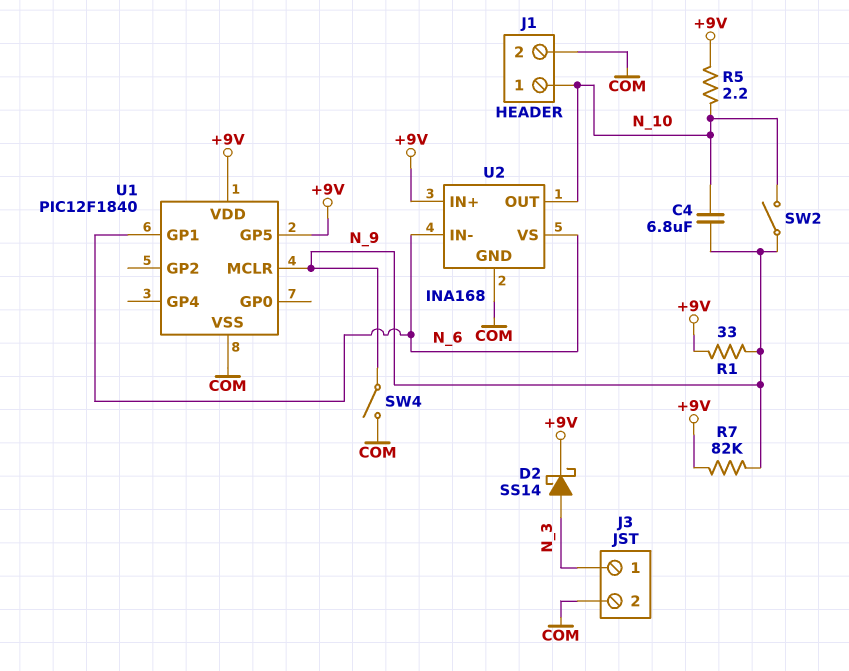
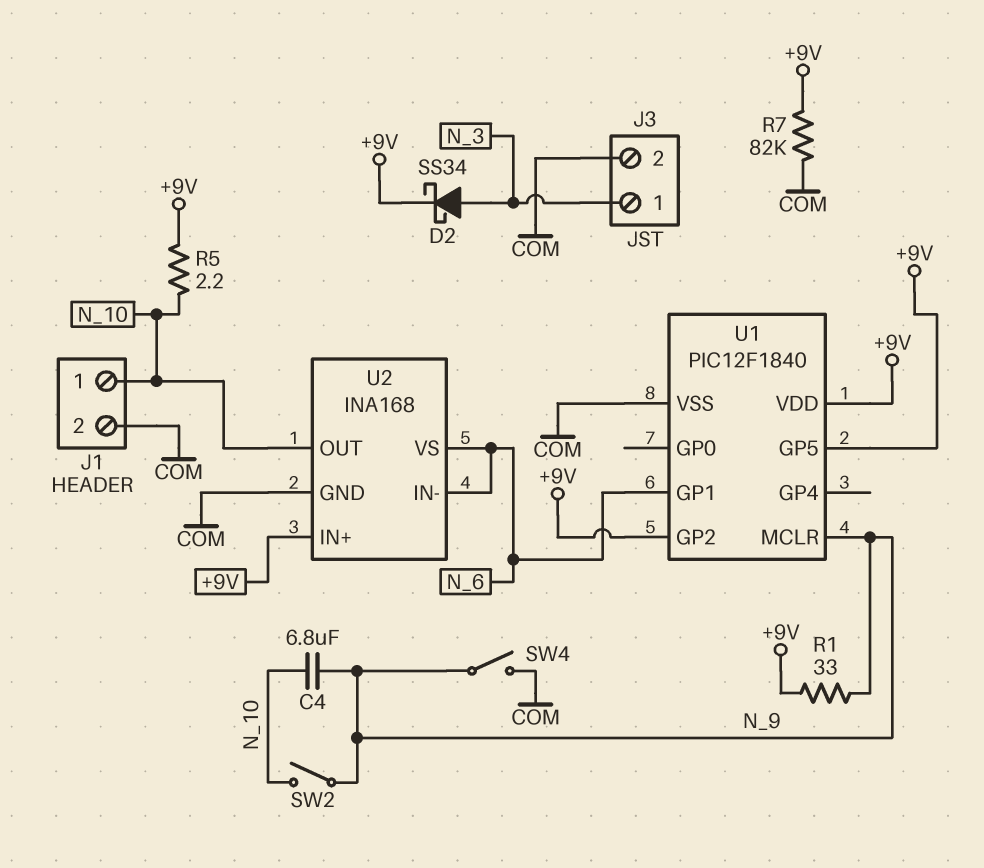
D2: schottky SS14 (A N_3, K +9V) -> schottky SS34 (A N_3, K +9V)
R7: 82k (+9V, N_9) -> 82k (+9V, COM)
U1 pin GP2: none -> +9V

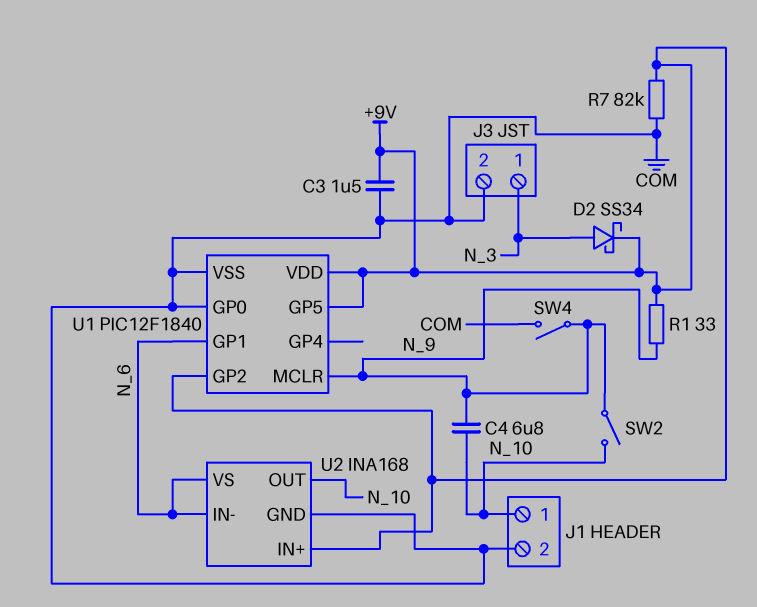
C3: none -> 1.5uF (+9V, COM)
R5: 2.2 (+9V, N_10) -> none
U1 pin GP0: none -> COM

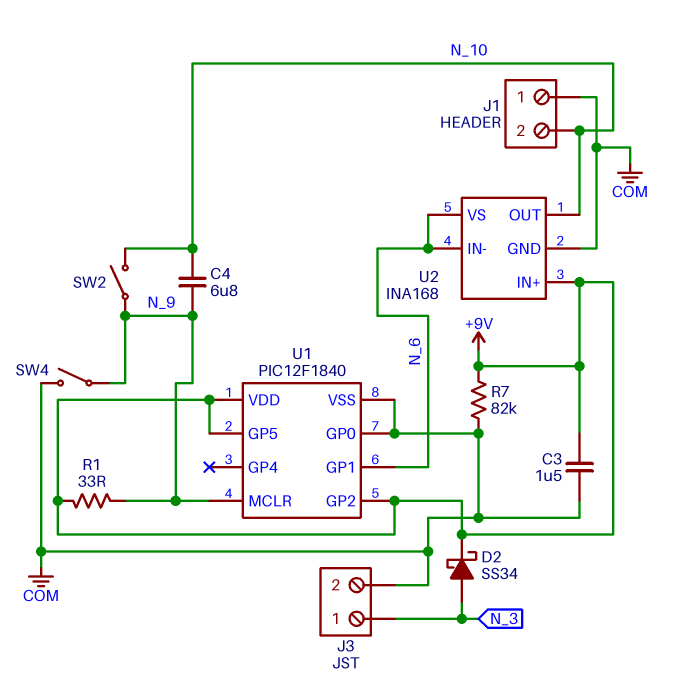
J1 pin 1: N_10 -> COM
J1 pin 2: COM -> N_10

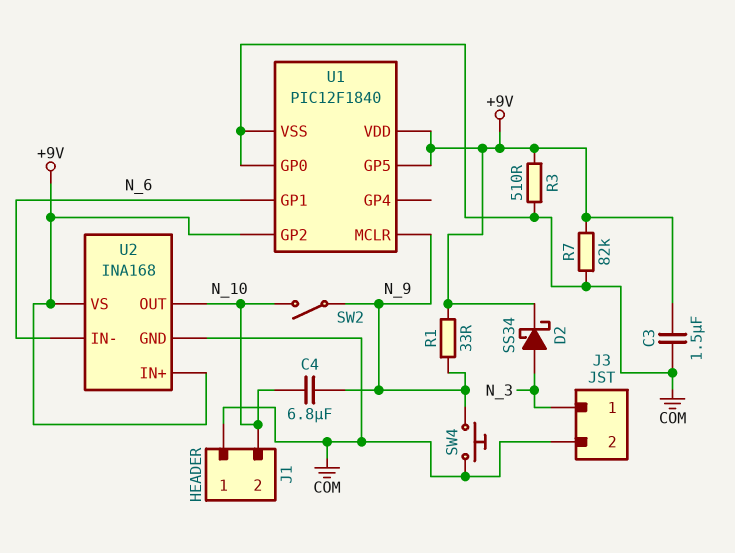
R3: none -> 510 (+9V, COM)
SW4: switch (COM, N_9) -> button (COM, N_9)
U2 pin VS: N_6 -> +9V

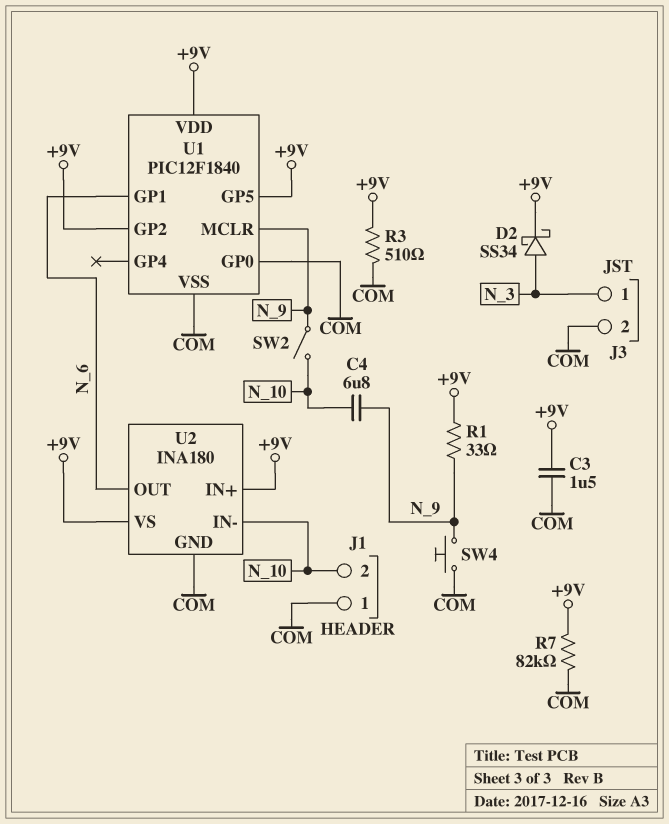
U2: INA168 -> INA180
U2 pin IN-: N_6 -> N_10
U2 pin OUT: N_10 -> N_6

